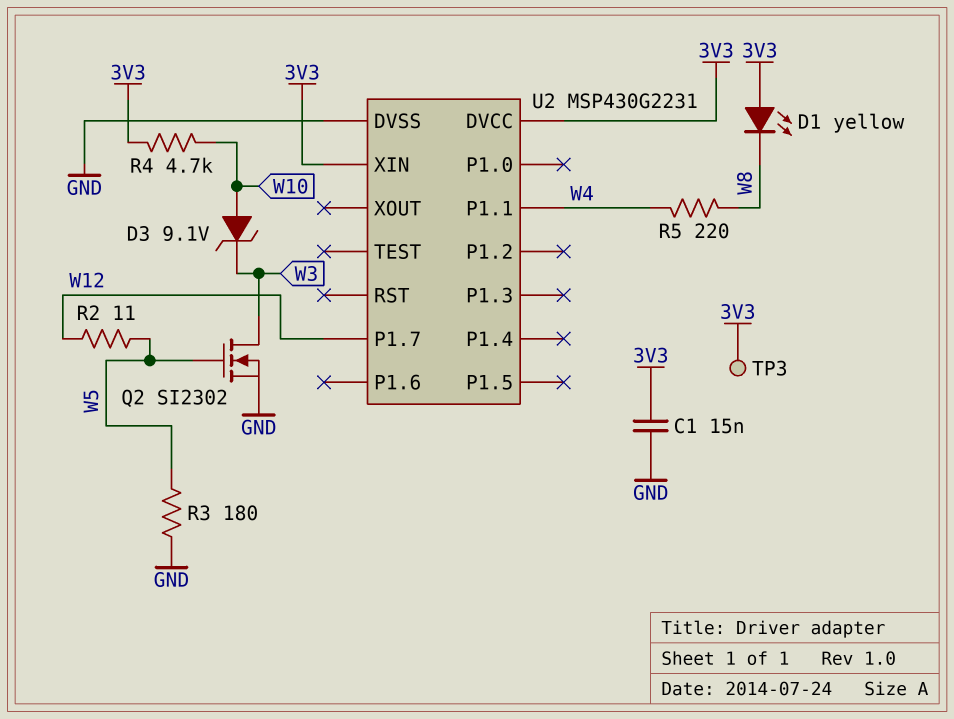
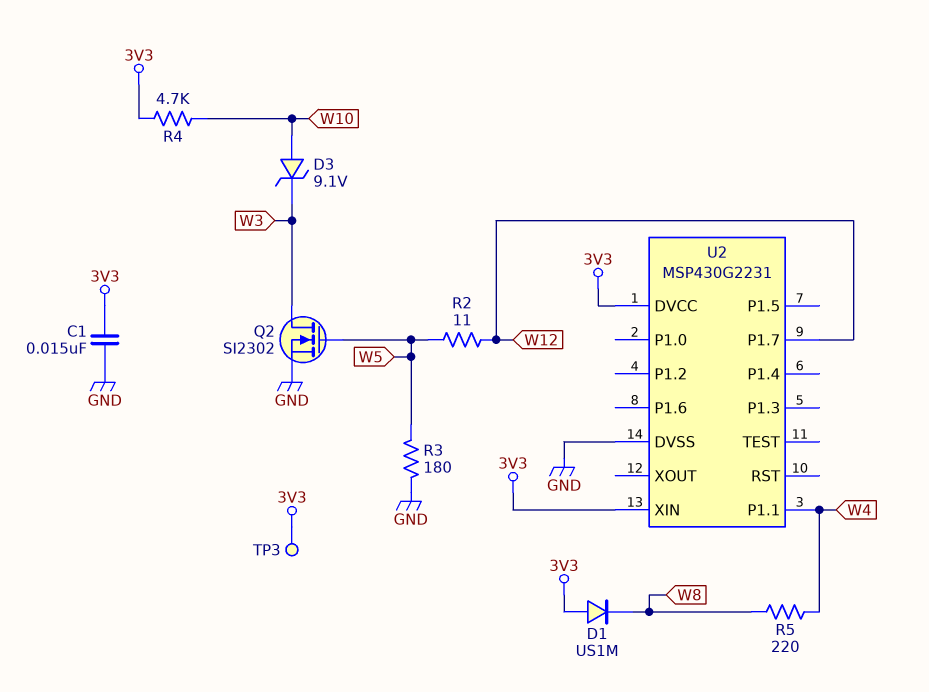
D1: LED yellow (A 3V3, K W8) -> diode US1M (A 3V3, K W8)

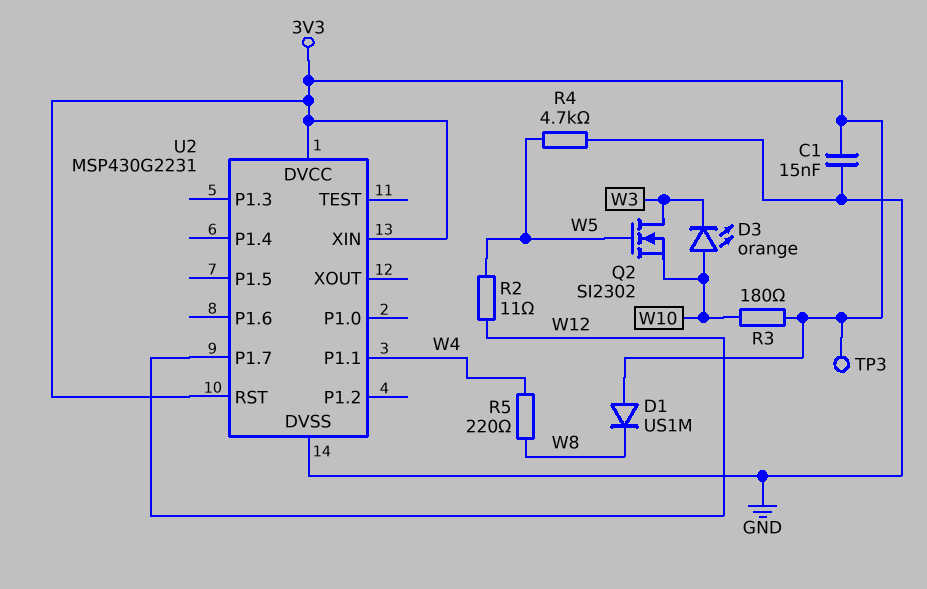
D3: zener 9.1V (A W10, K W3) -> LED orange (A W10, K W3)
Q2: NMOS SI2302 (G W5, D W3, S GND) -> NMOS SI2302 (G W5, D W3, S W10)
R3: 180 (GND, W5) -> 180 (3V3, W10)
R4: 4.7k (3V3, W10) -> 4.7k (GND, W5)
U2 pin RST: none -> 3V3

